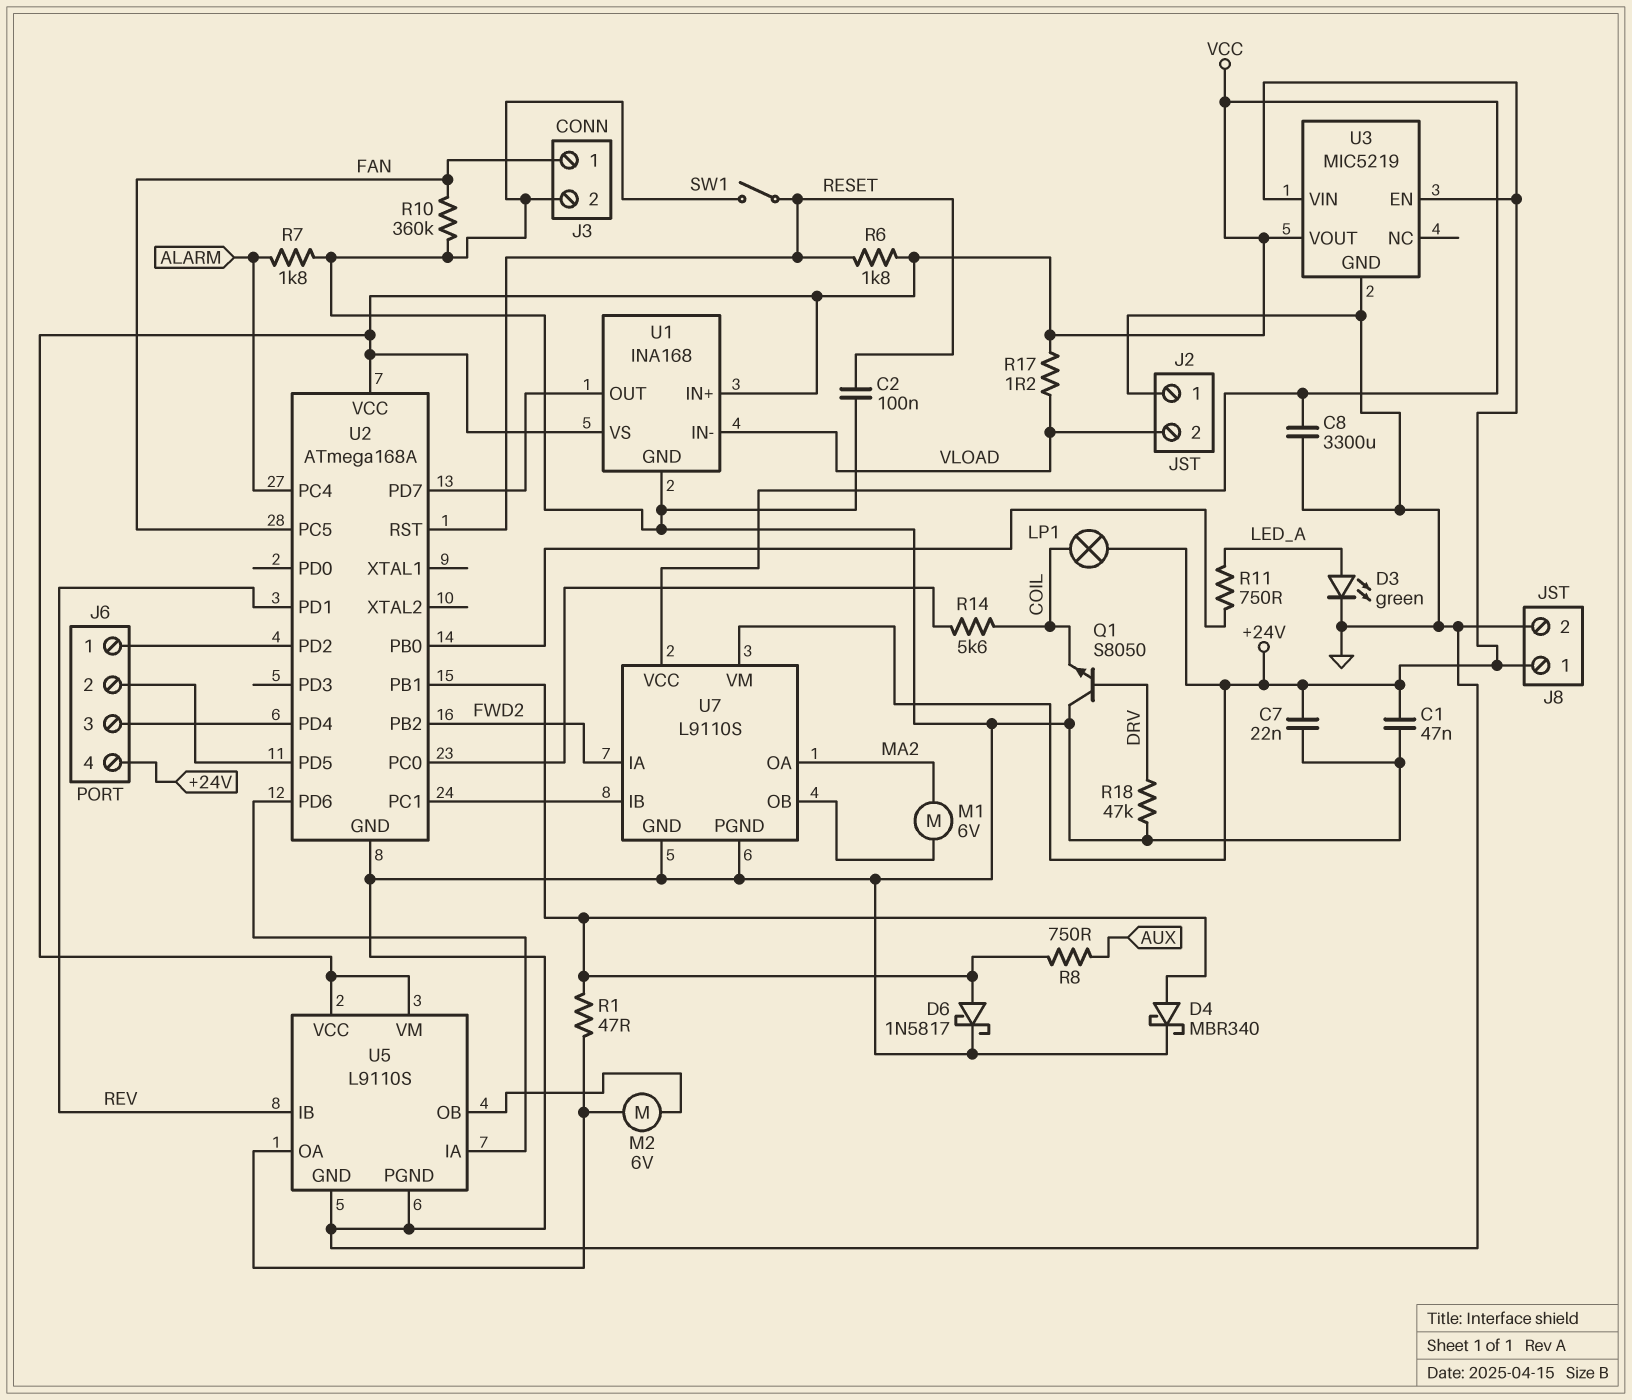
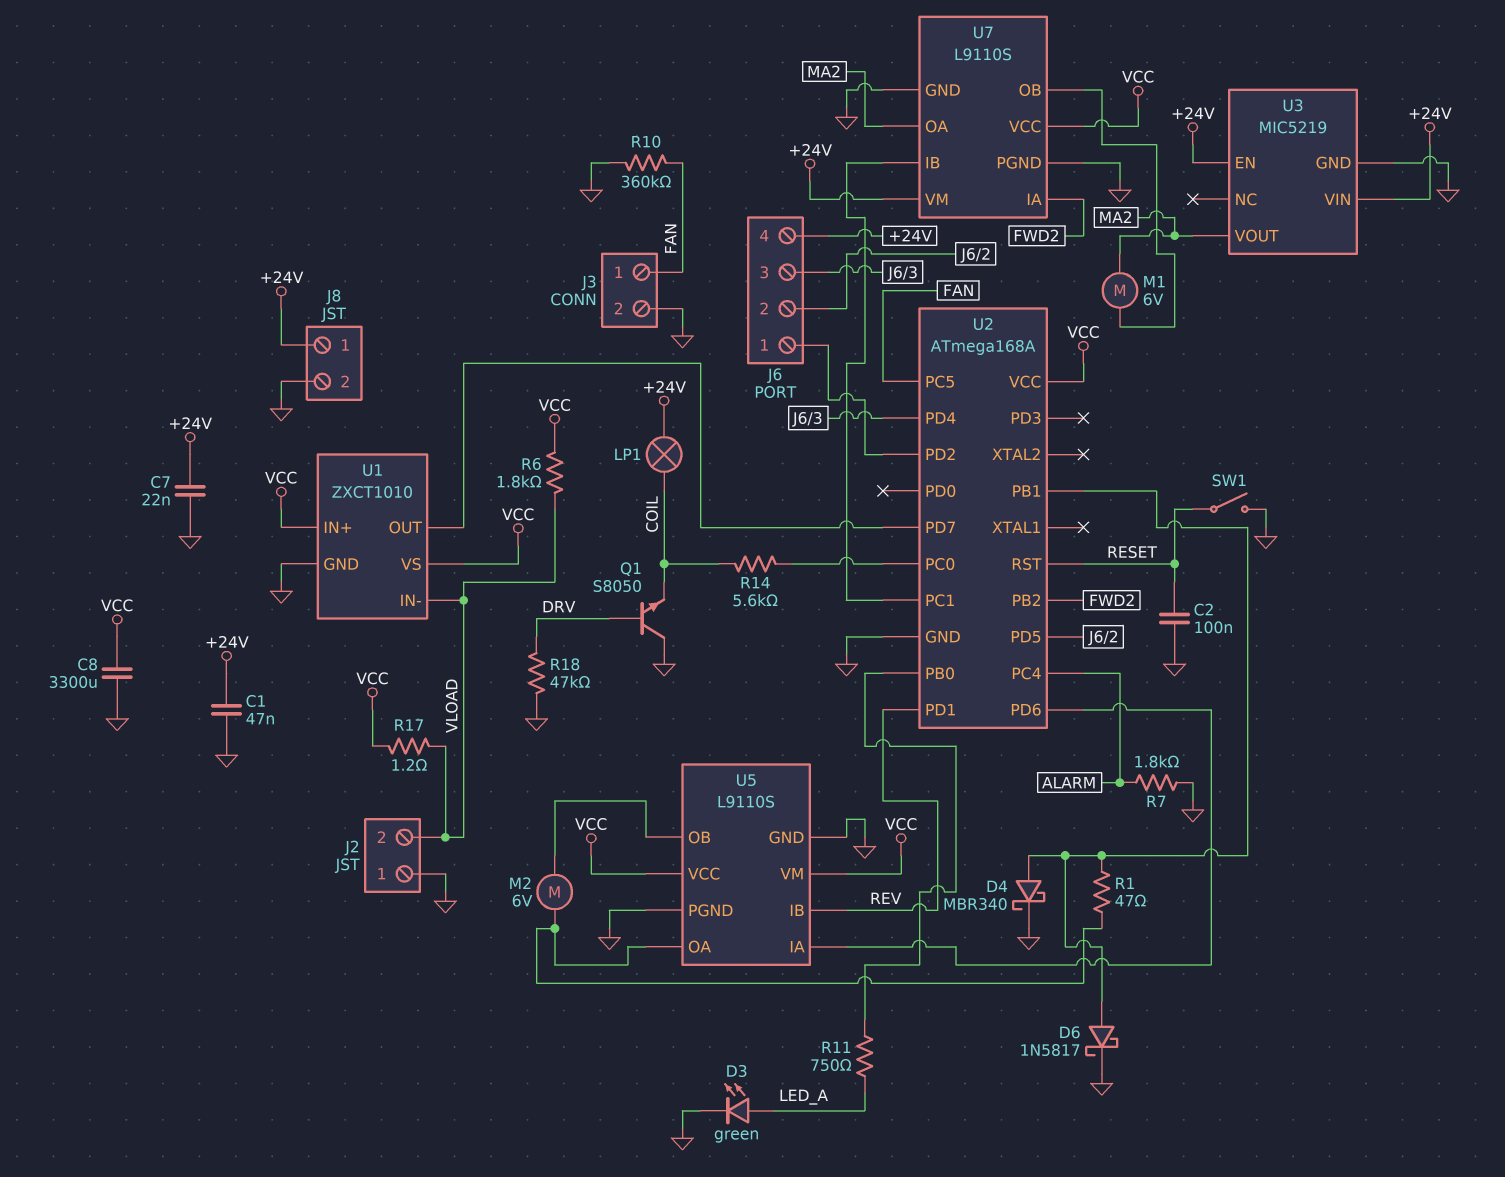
R6: 1.8k (RESET, VCC) -> 1.8k (VCC, VLOAD)
R8: 750 (AUX, U2/PB1) -> none
U1: INA168 -> ZXCT1010
U3 pin VOUT: VCC -> MA2

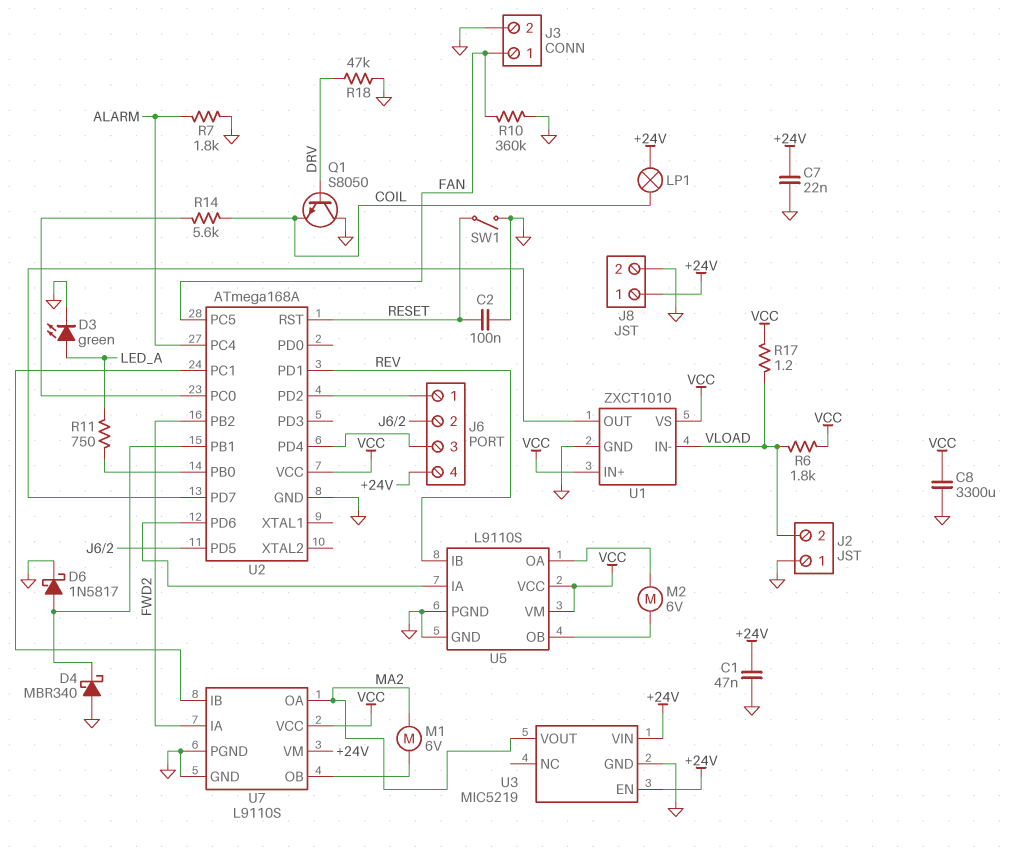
D4: schottky MBR340 (A U2/PB1, K GND) -> schottky MBR340 (A GND, K U2/PB1)
R1: 47 (U2/PB1, U5/OA) -> none

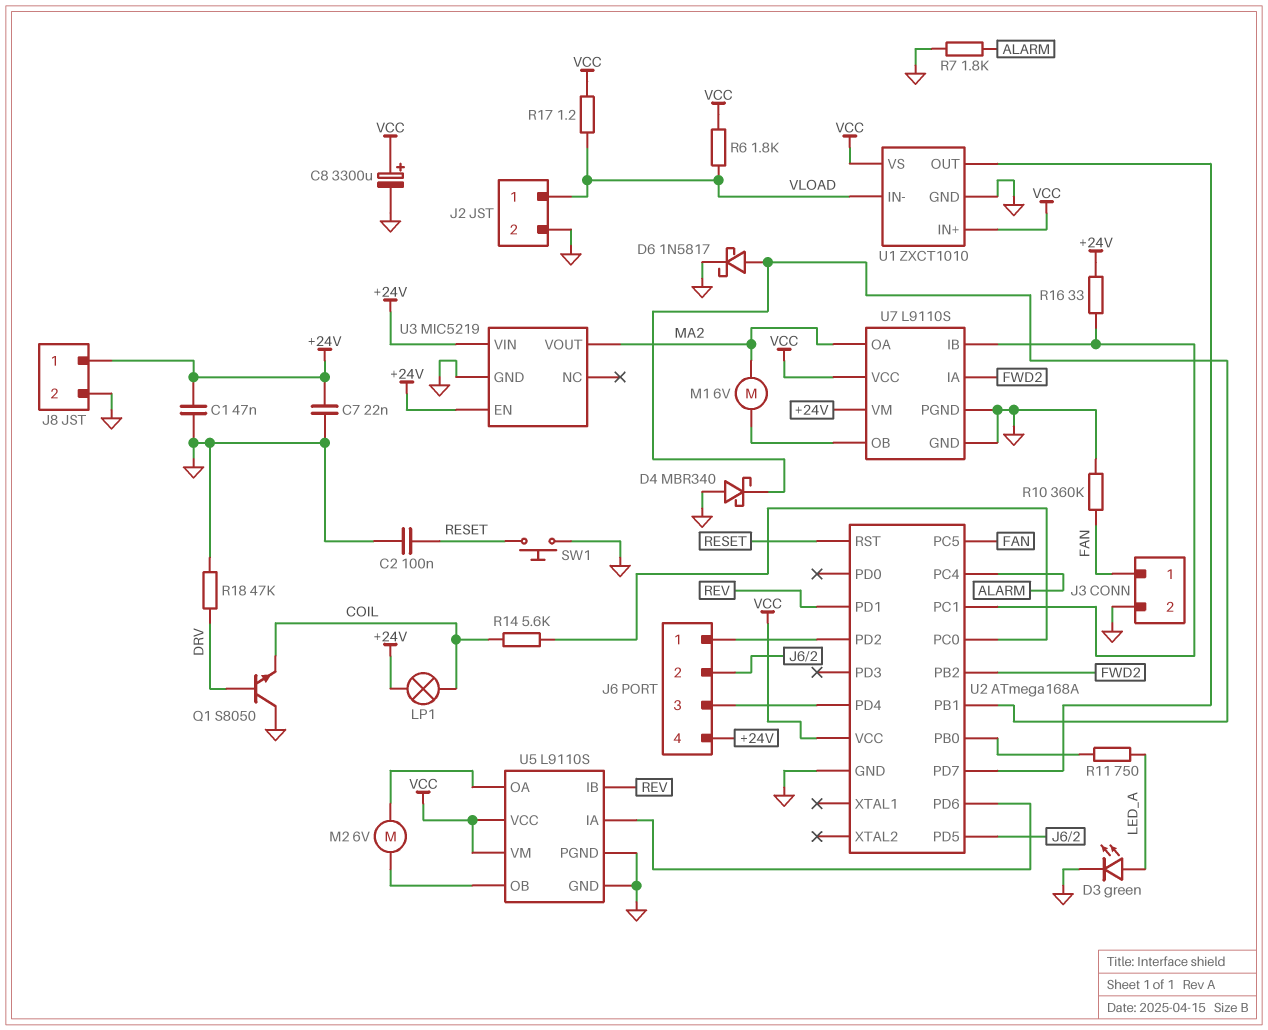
C8: 3300uF (GND, VCC) -> 3300uF (plus VCC, minus GND)
J2 pin 1: GND -> VLOAD
J2 pin 2: VLOAD -> GND
R16: none -> 33 (+24V, U2/PC1)
SW1: switch (GND, RESET) -> button (GND, RESET)

